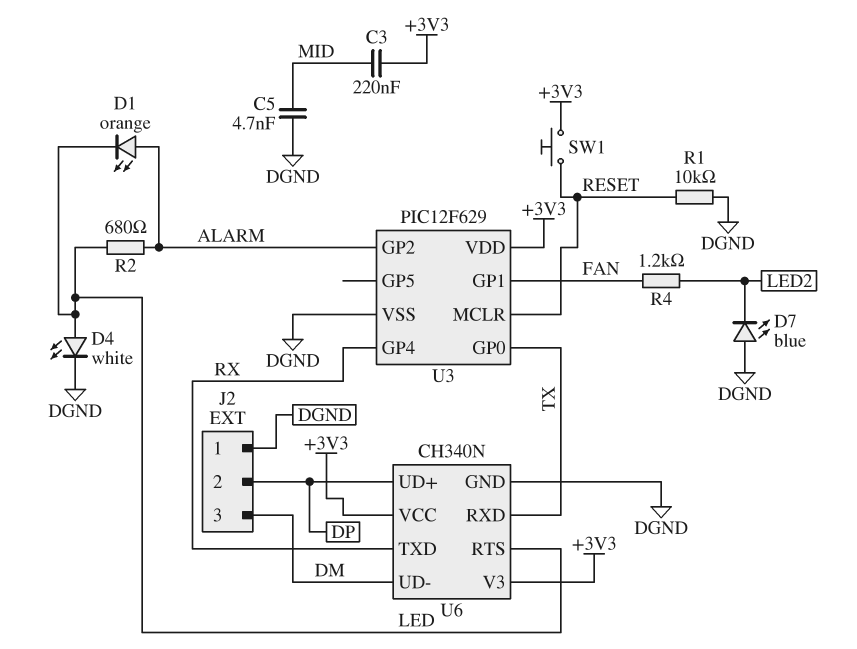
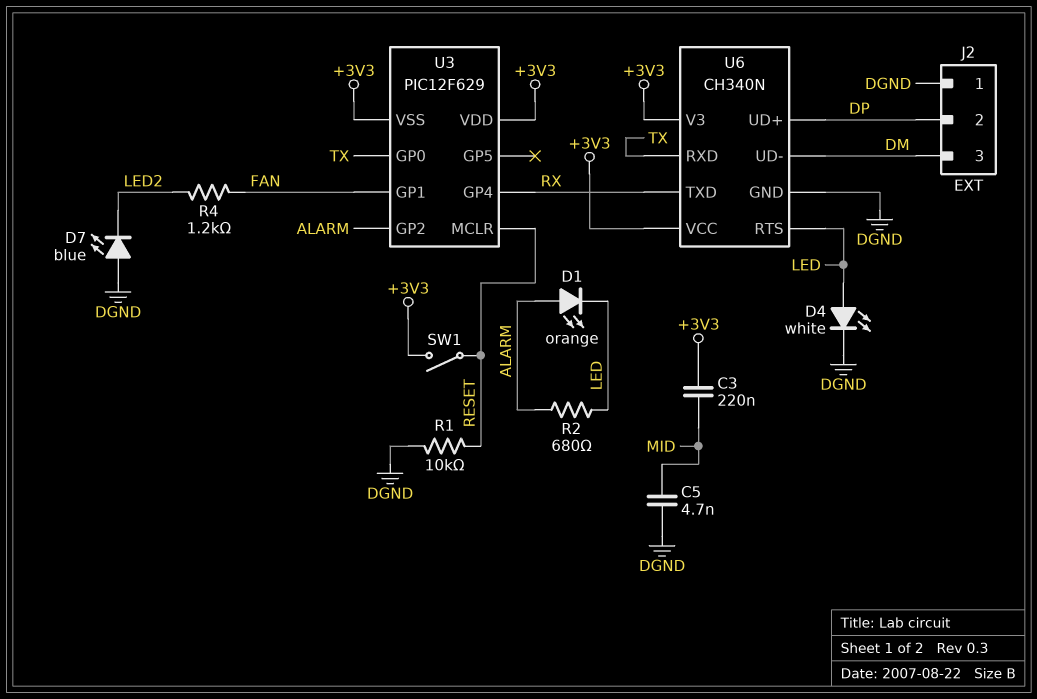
SW1: button (+3V3, RESET) -> switch (+3V3, RESET)
U3 pin VSS: DGND -> +3V3

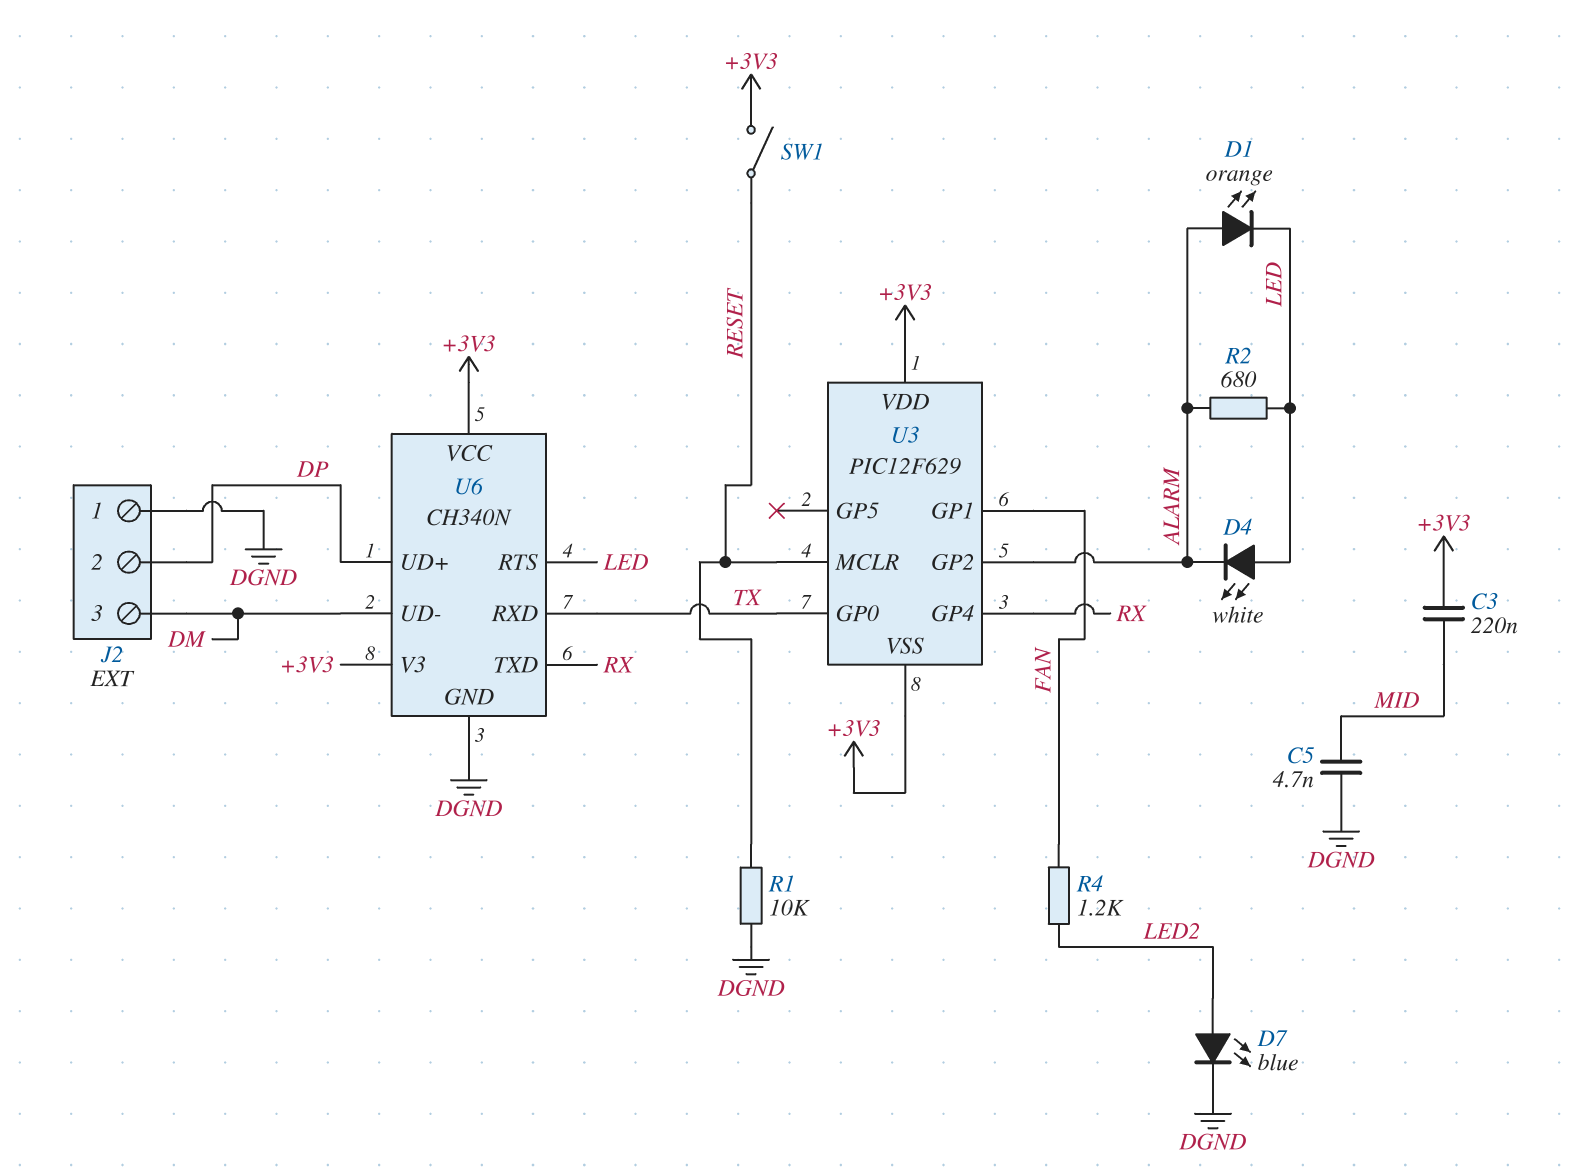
D4: LED white (A LED, K DGND) -> LED white (A LED, K ALARM)
D7: LED blue (A DGND, K LED2) -> LED blue (A LED2, K DGND)

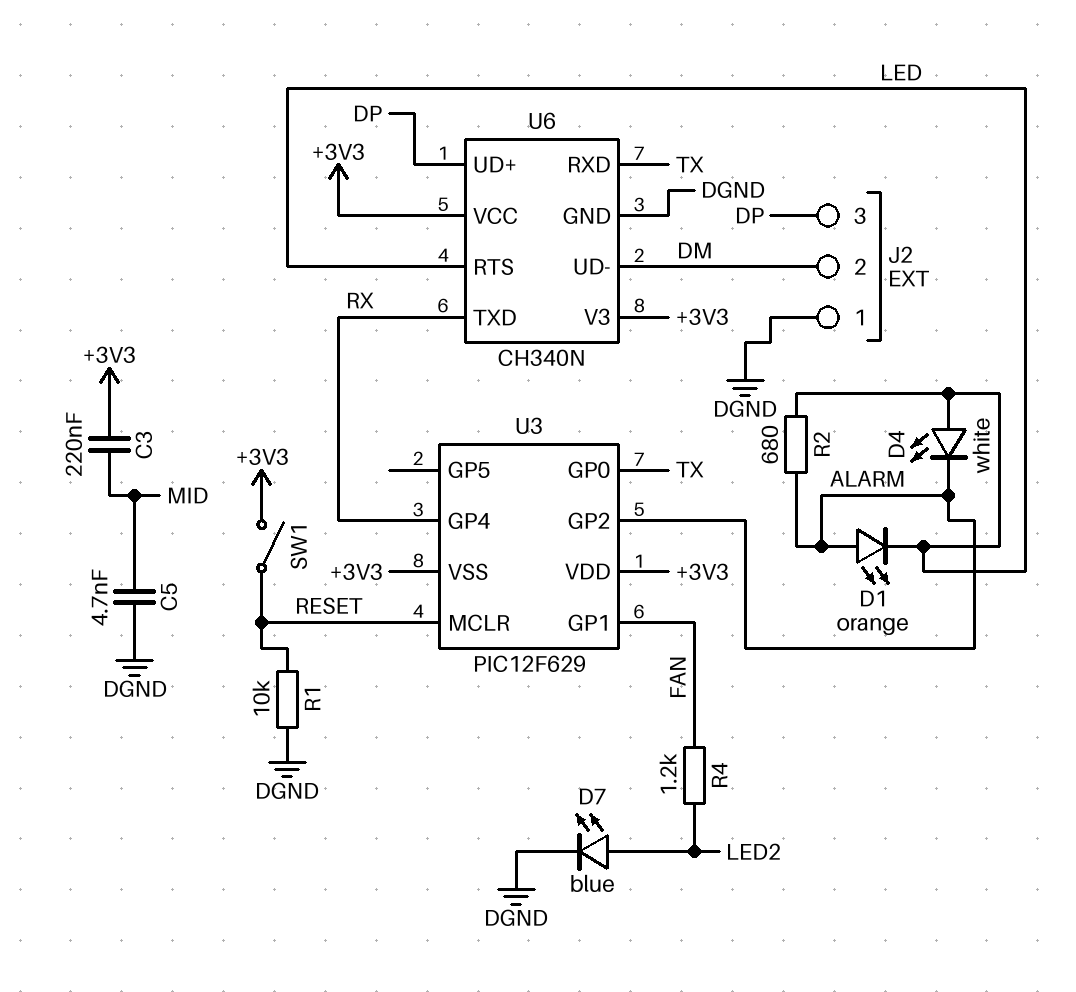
J2 pin 2: DP -> DM
J2 pin 3: DM -> DP

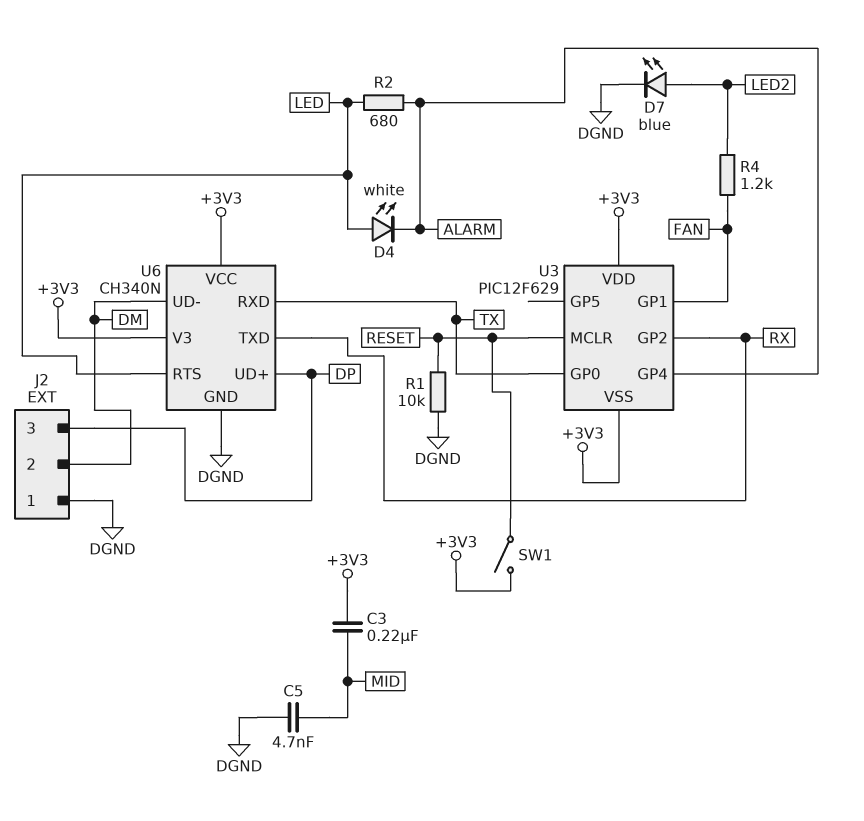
D1: LED orange (A ALARM, K LED) -> none
U3 pin GP2: ALARM -> RX
U3 pin GP4: RX -> ALARM

